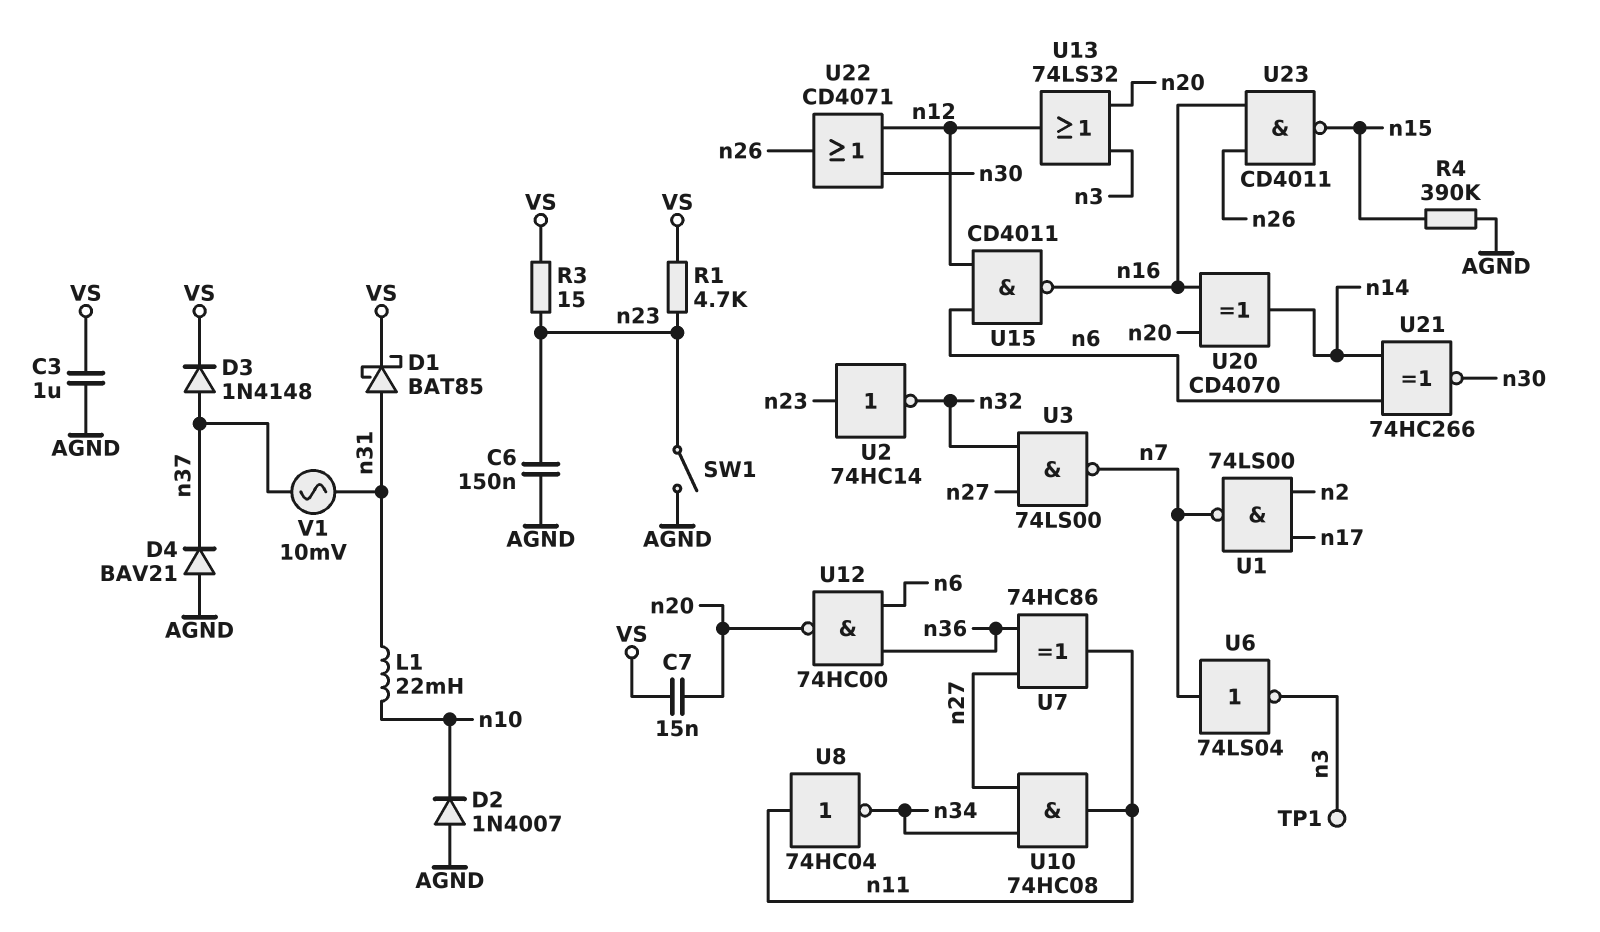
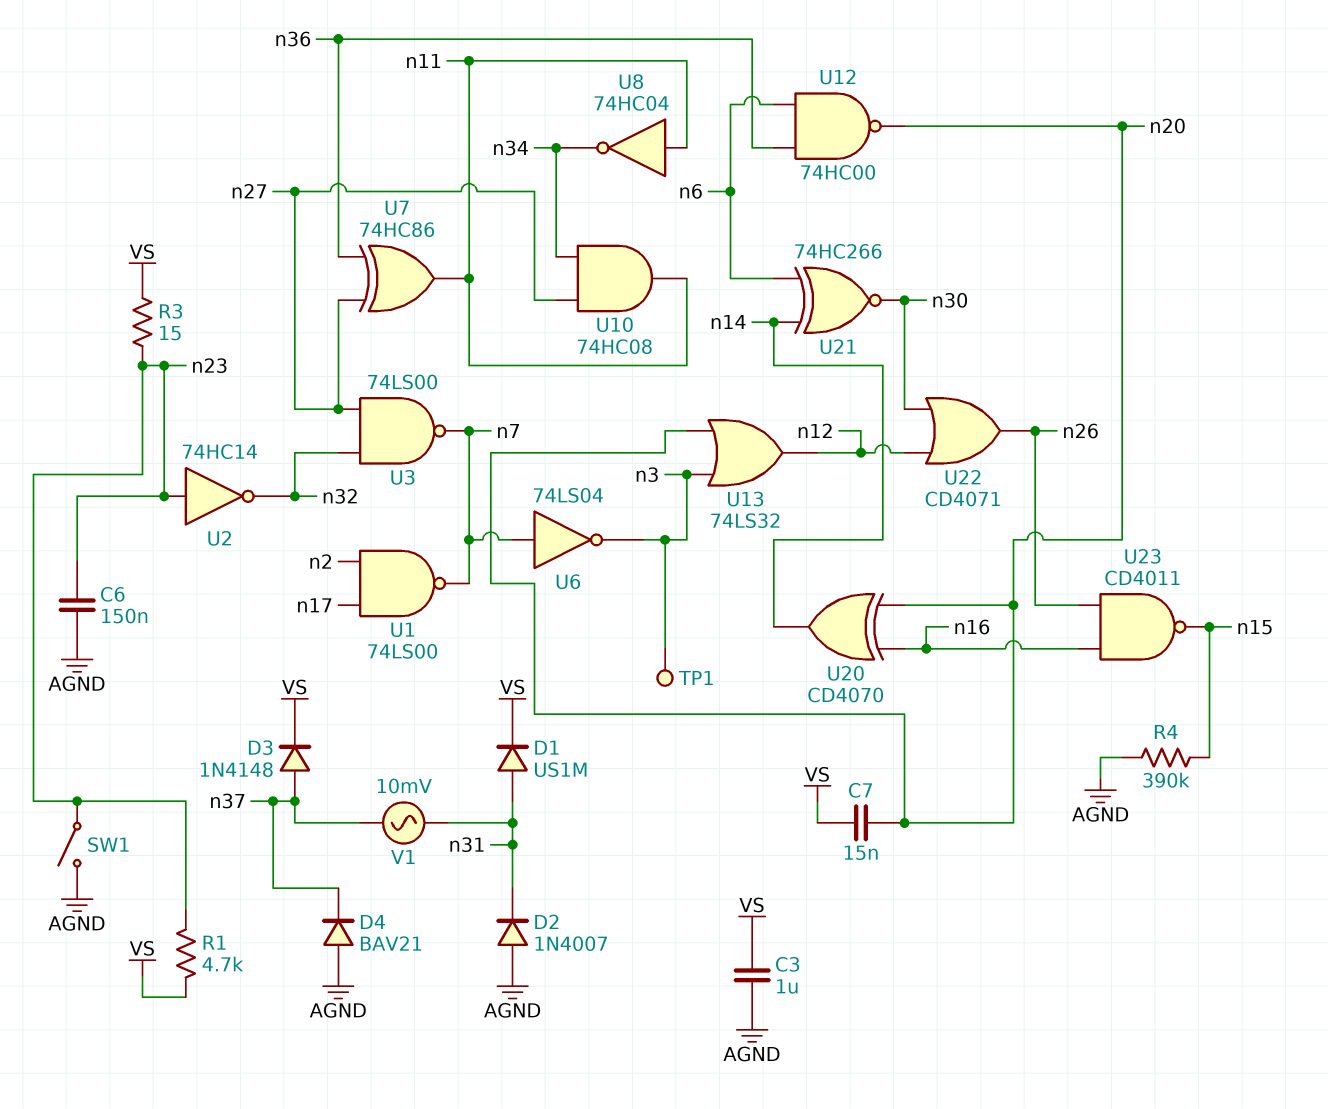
D1: schottky BAT85 (A n31, K VS) -> diode US1M (A n31, K VS)
D2: diode 1N4007 (A AGND, K n10) -> diode 1N4007 (A AGND, K n31)
L1: 22mH (n10, n31) -> none
U15: NAND CD4011 (in n6, in n12, out n16) -> none

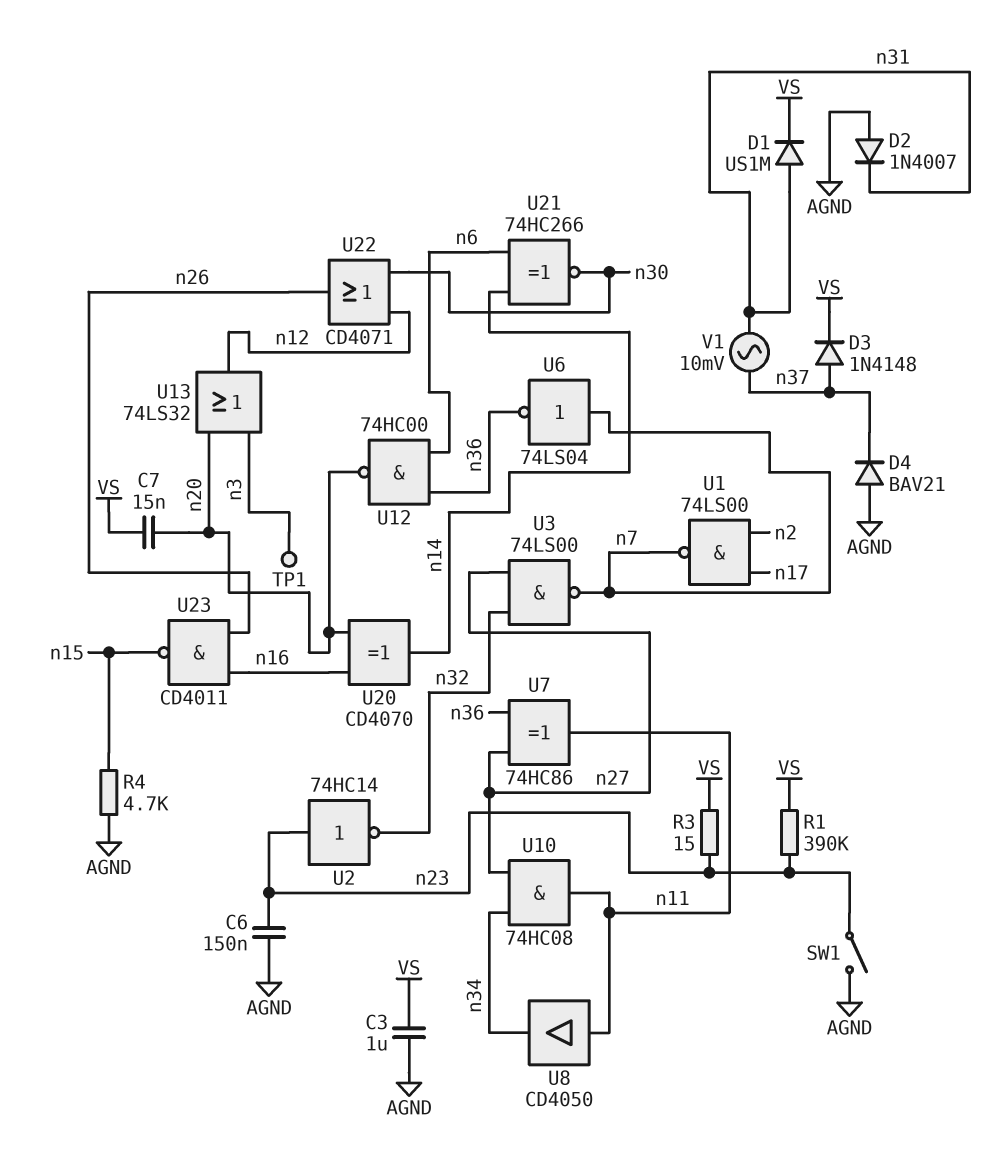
R1: 4.7k (VS, n23) -> 390k (VS, n23)
R4: 390k (AGND, n15) -> 4.7k (AGND, n15)
U6: NOT 74LS04 (in n7, out n3) -> NOT 74LS04 (in n7, out n36)
U8: NOT 74HC04 (in n11, out n34) -> buffer CD4050 (in n11, out n34)

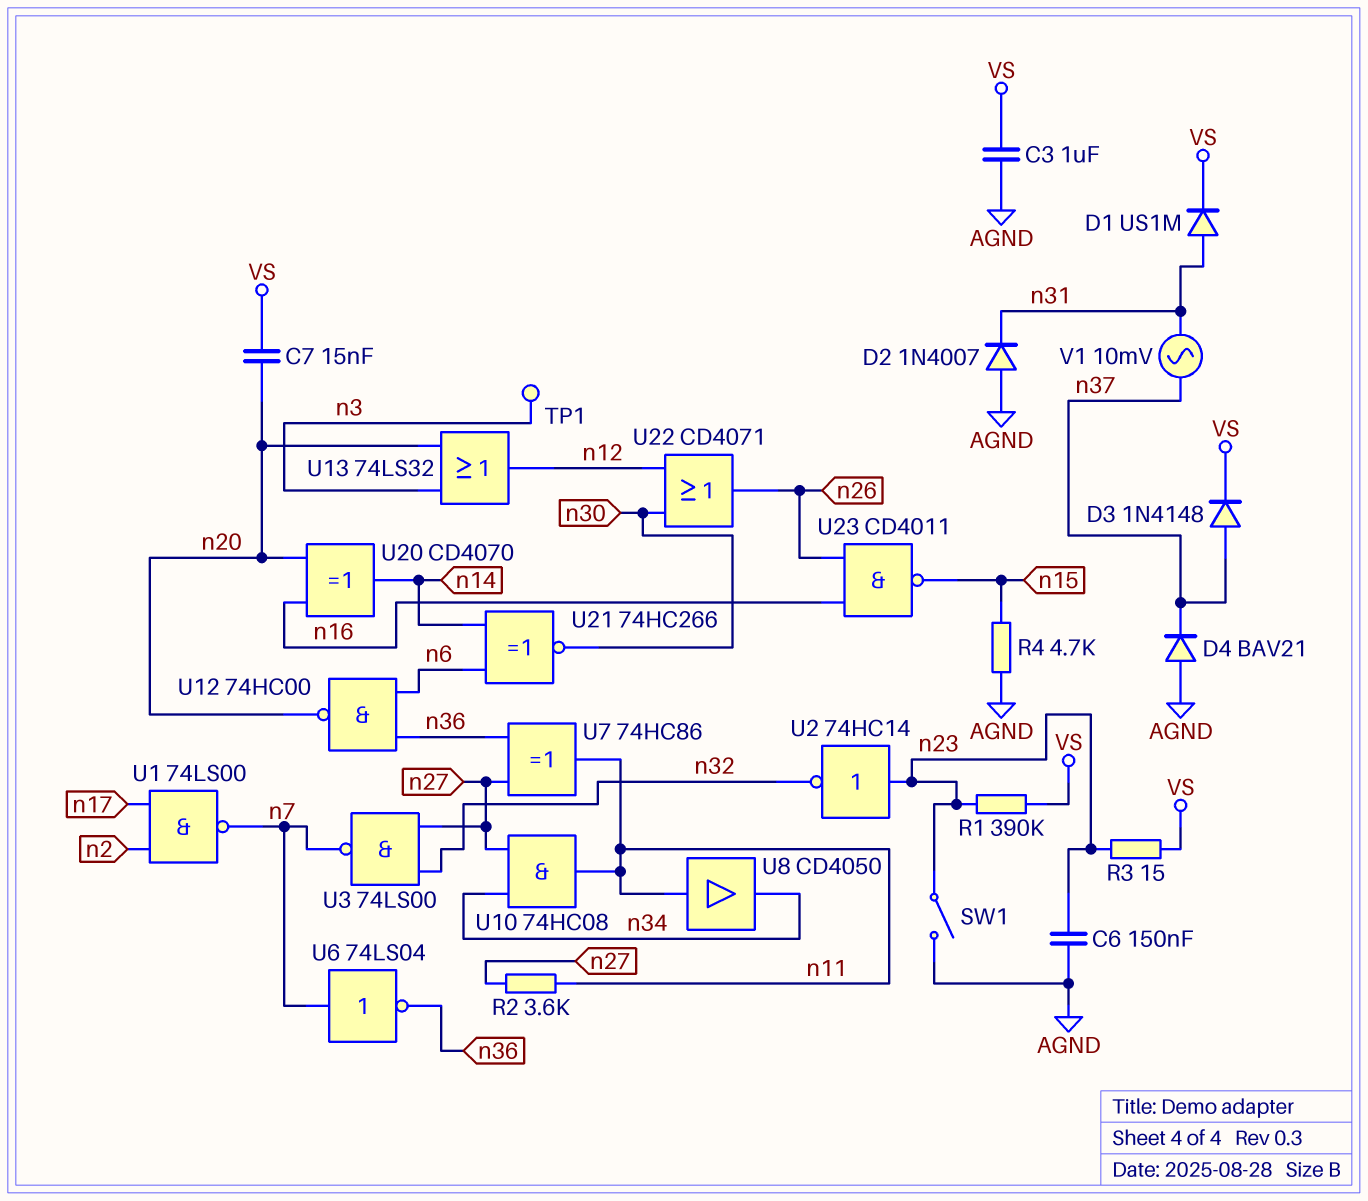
R2: none -> 3.6k (n11, n27)

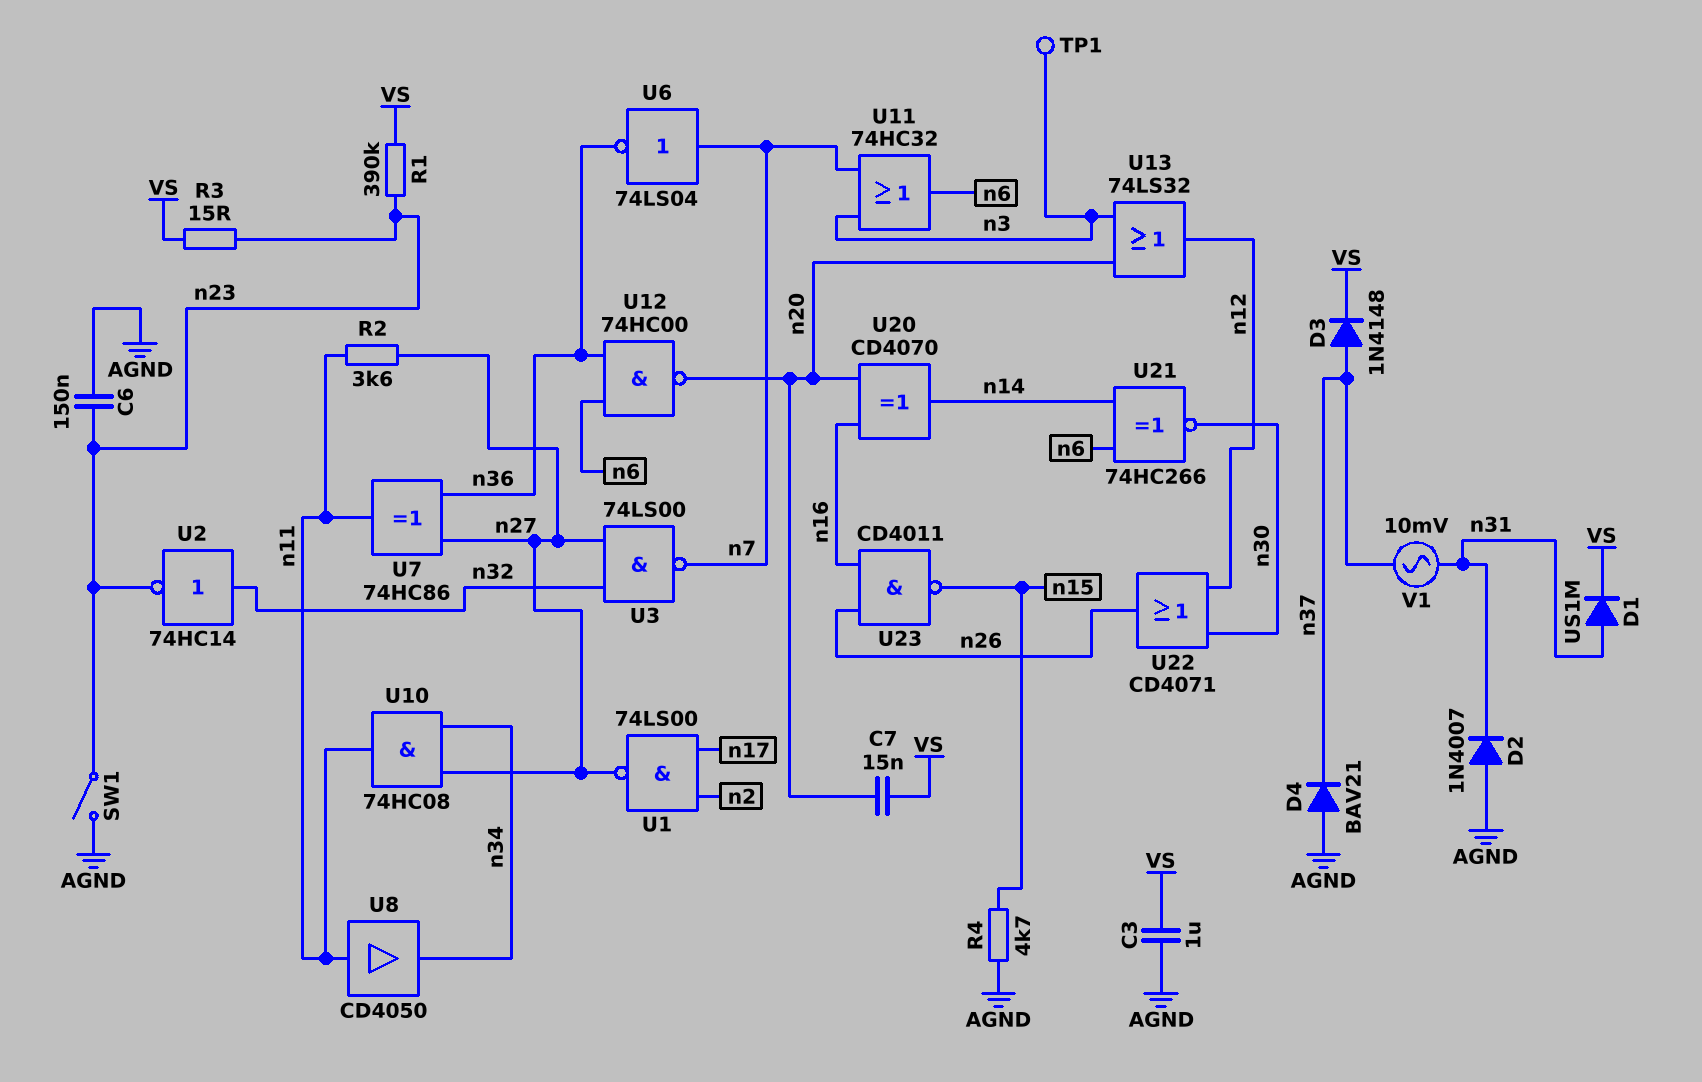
U1: NAND 74LS00 (in n2, in n17, out n7) -> NAND 74LS00 (in n2, in n17, out n27)
U2: NOT 74HC14 (in n23, out n32) -> NOT 74HC14 (in n32, out n23)
U11: none -> OR 74HC32 (in n3, in n7, out n6)

